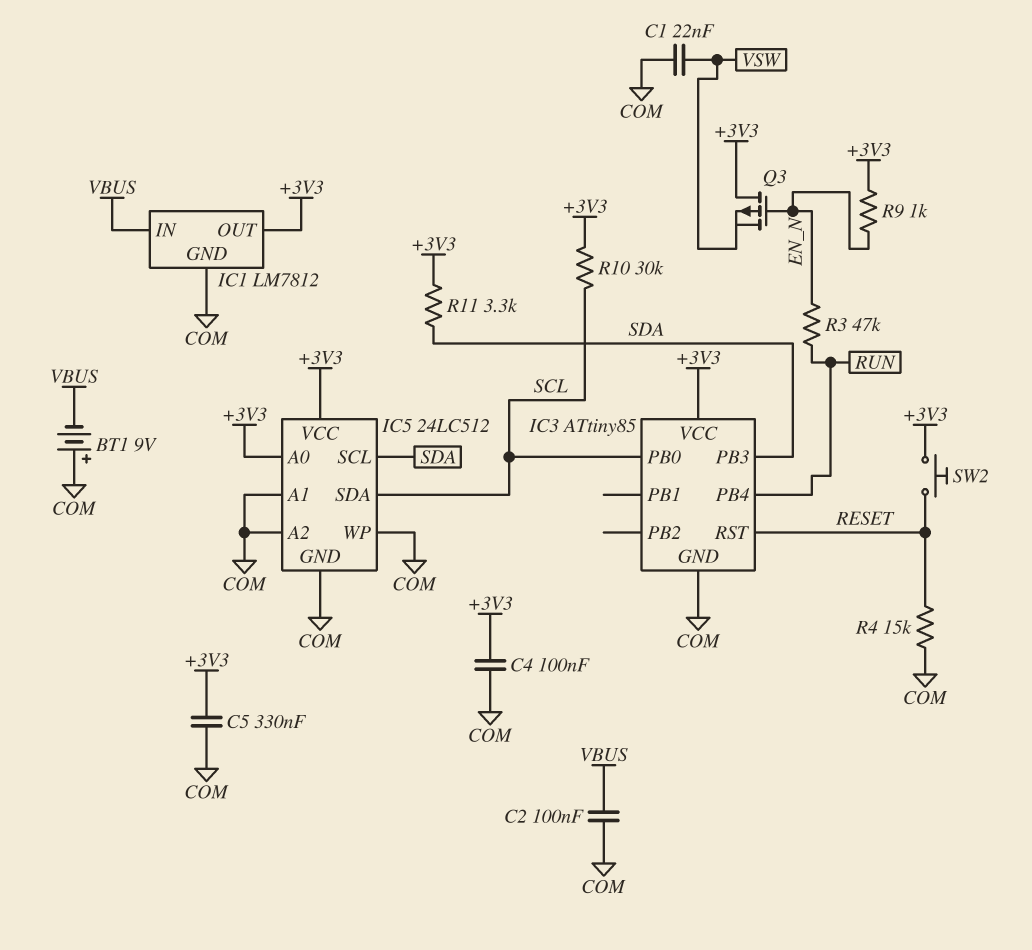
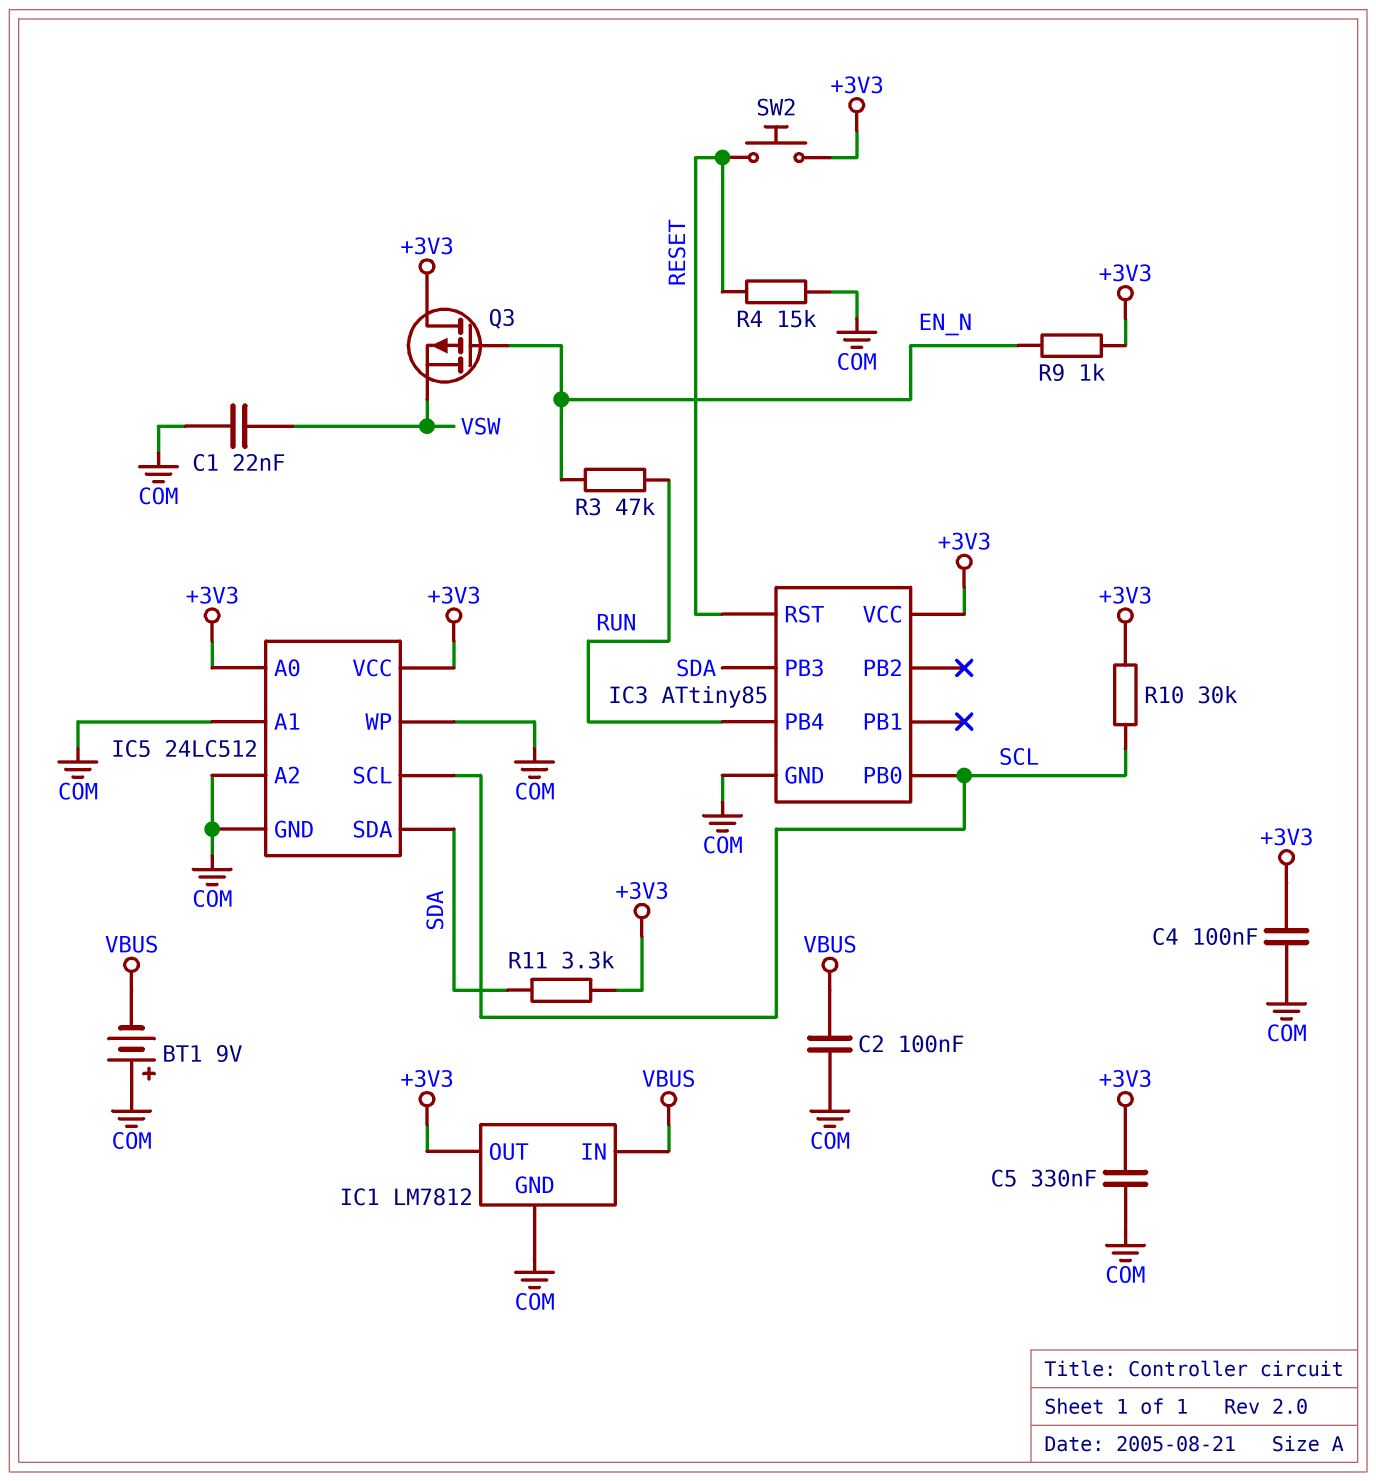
IC5 pin SCL: SDA -> SCL
IC5 pin SDA: SCL -> SDA

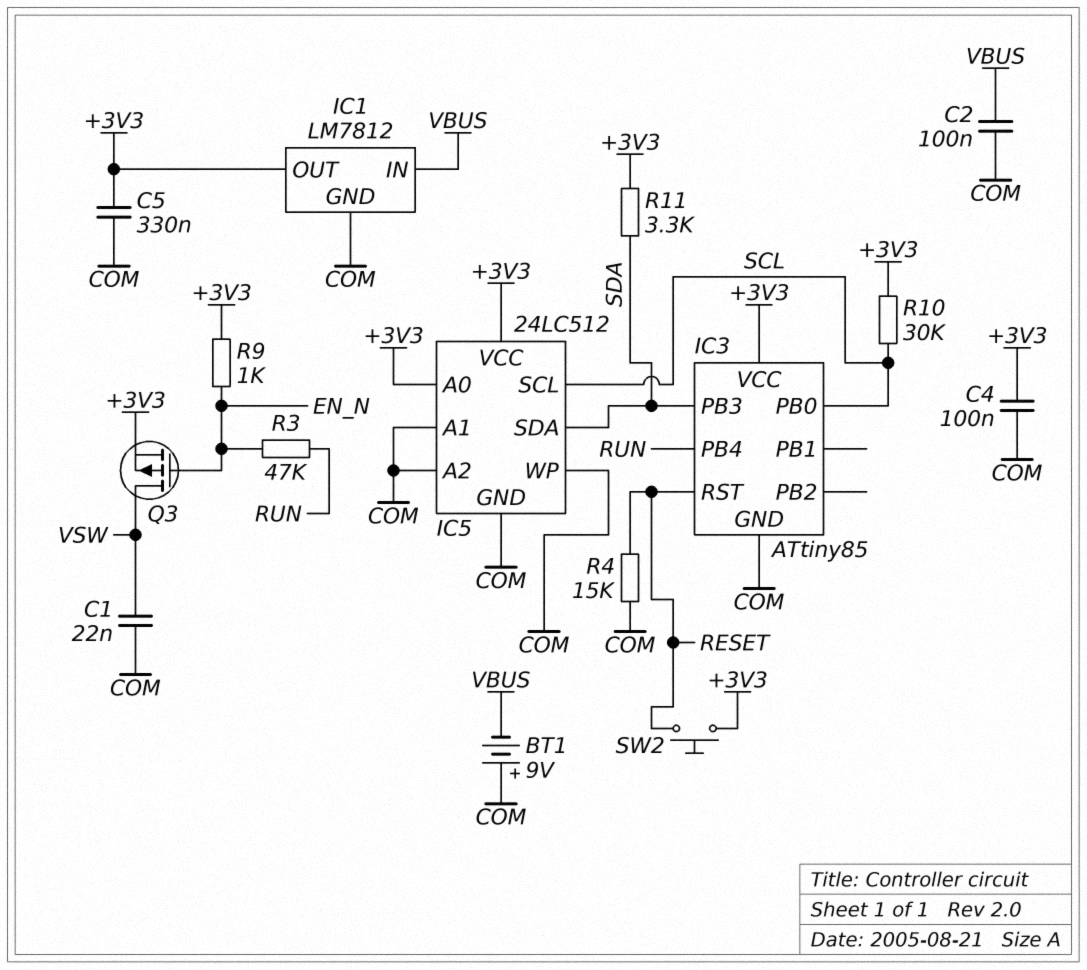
Q3: PMOS (G EN_N, D +3V3, S VSW) -> PMOS (G EN_N, D VSW, S +3V3)

